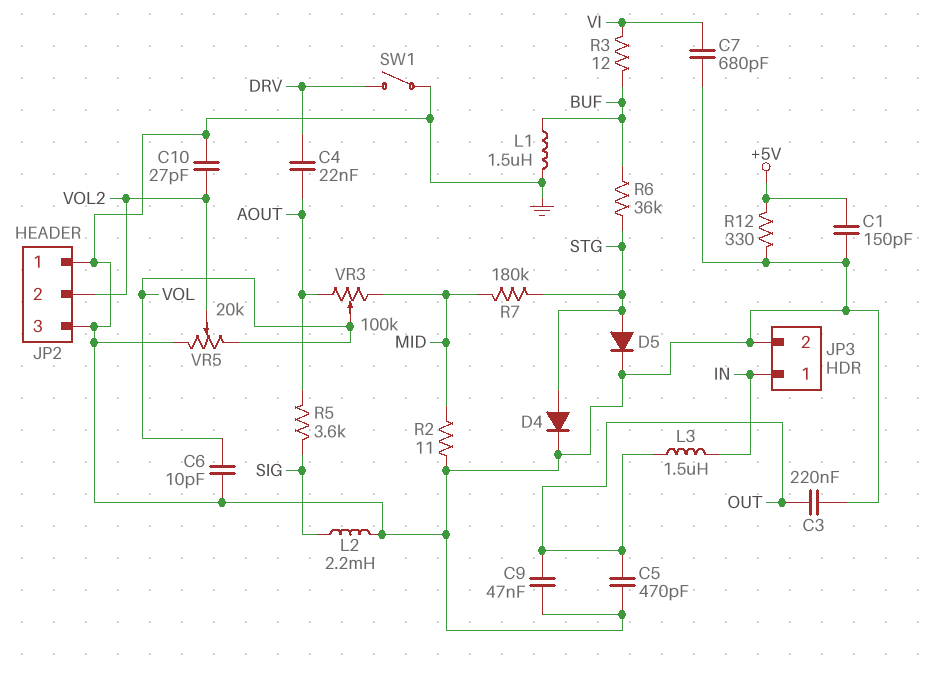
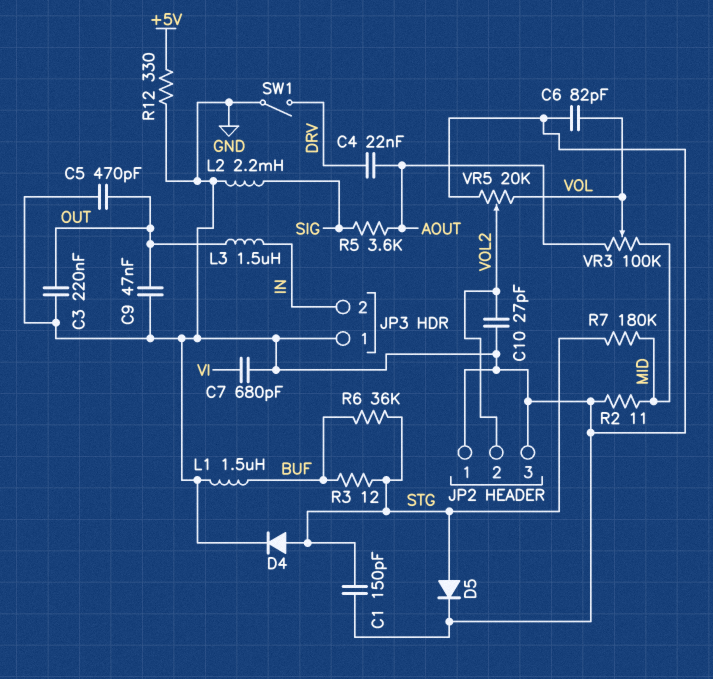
C1: 150pF (+5V, GND) -> 150pF (GND, STG)
C6: 10pF (GND, VOL) -> 82pF (GND, VOL)
JP3 pin 1: IN -> GND
JP3 pin 2: GND -> IN
R3: 12 (BUF, VI) -> 12 (BUF, STG)

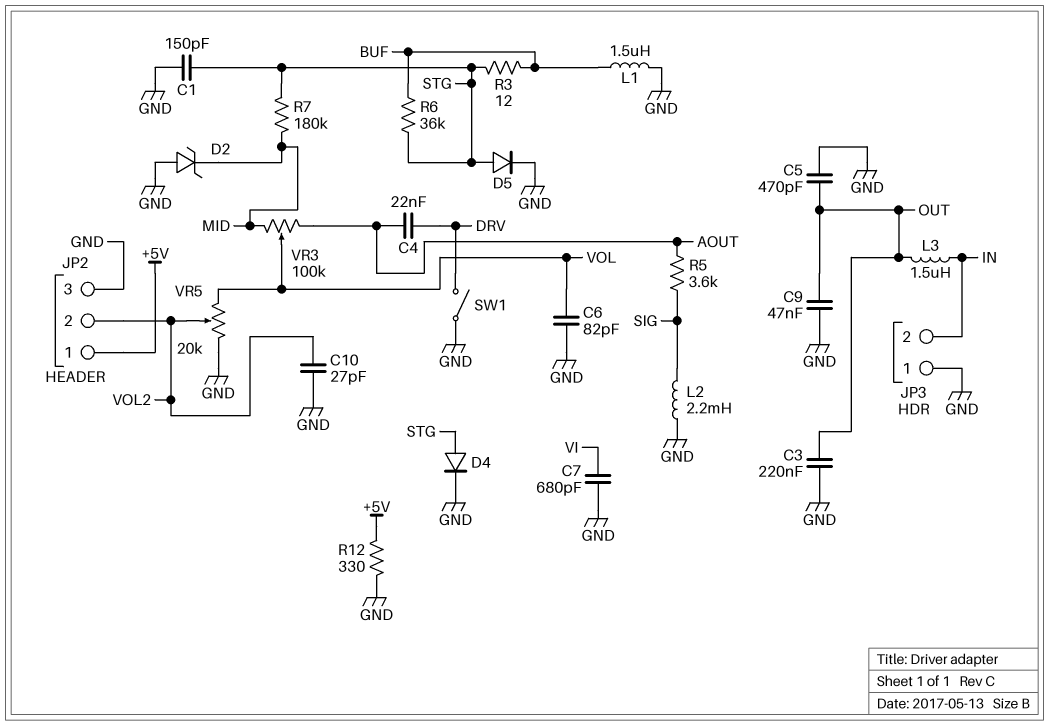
D2: none -> zener (A GND, K MID)
JP2 pin 1: GND -> +5V
R2: 11 (GND, MID) -> none

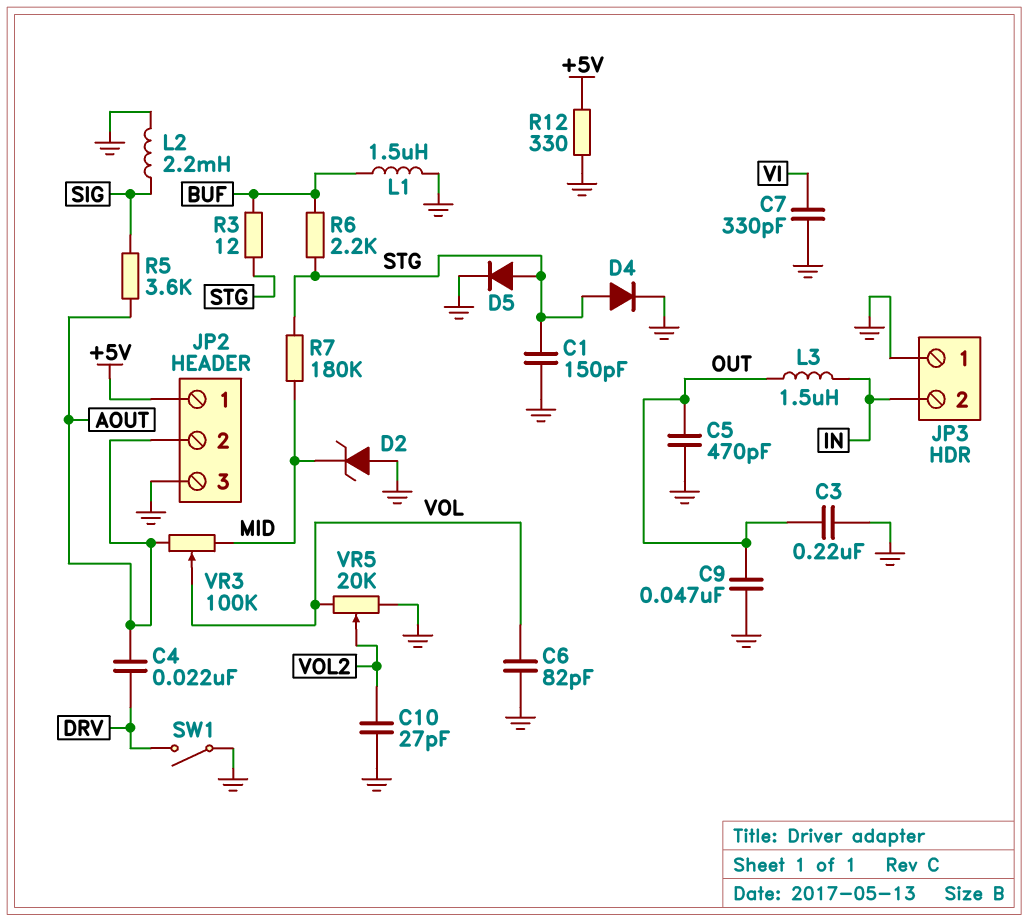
C7: 680pF (GND, VI) -> 330pF (GND, VI)
JP2 pin 2: VOL2 -> AOUT
R6: 36k (BUF, STG) -> 2.2k (BUF, STG)

